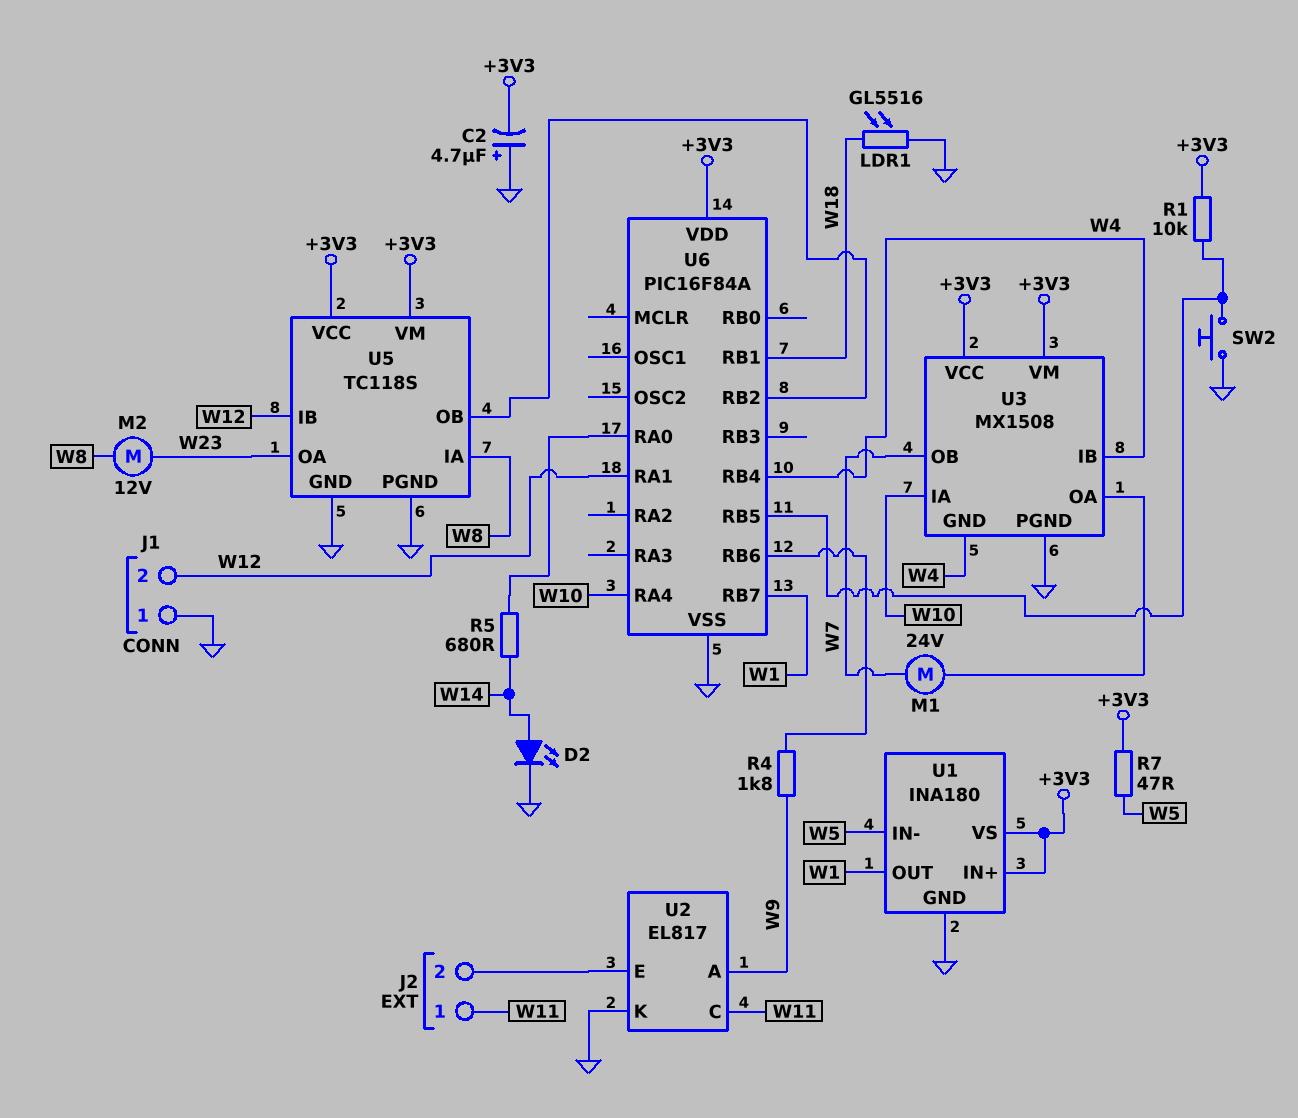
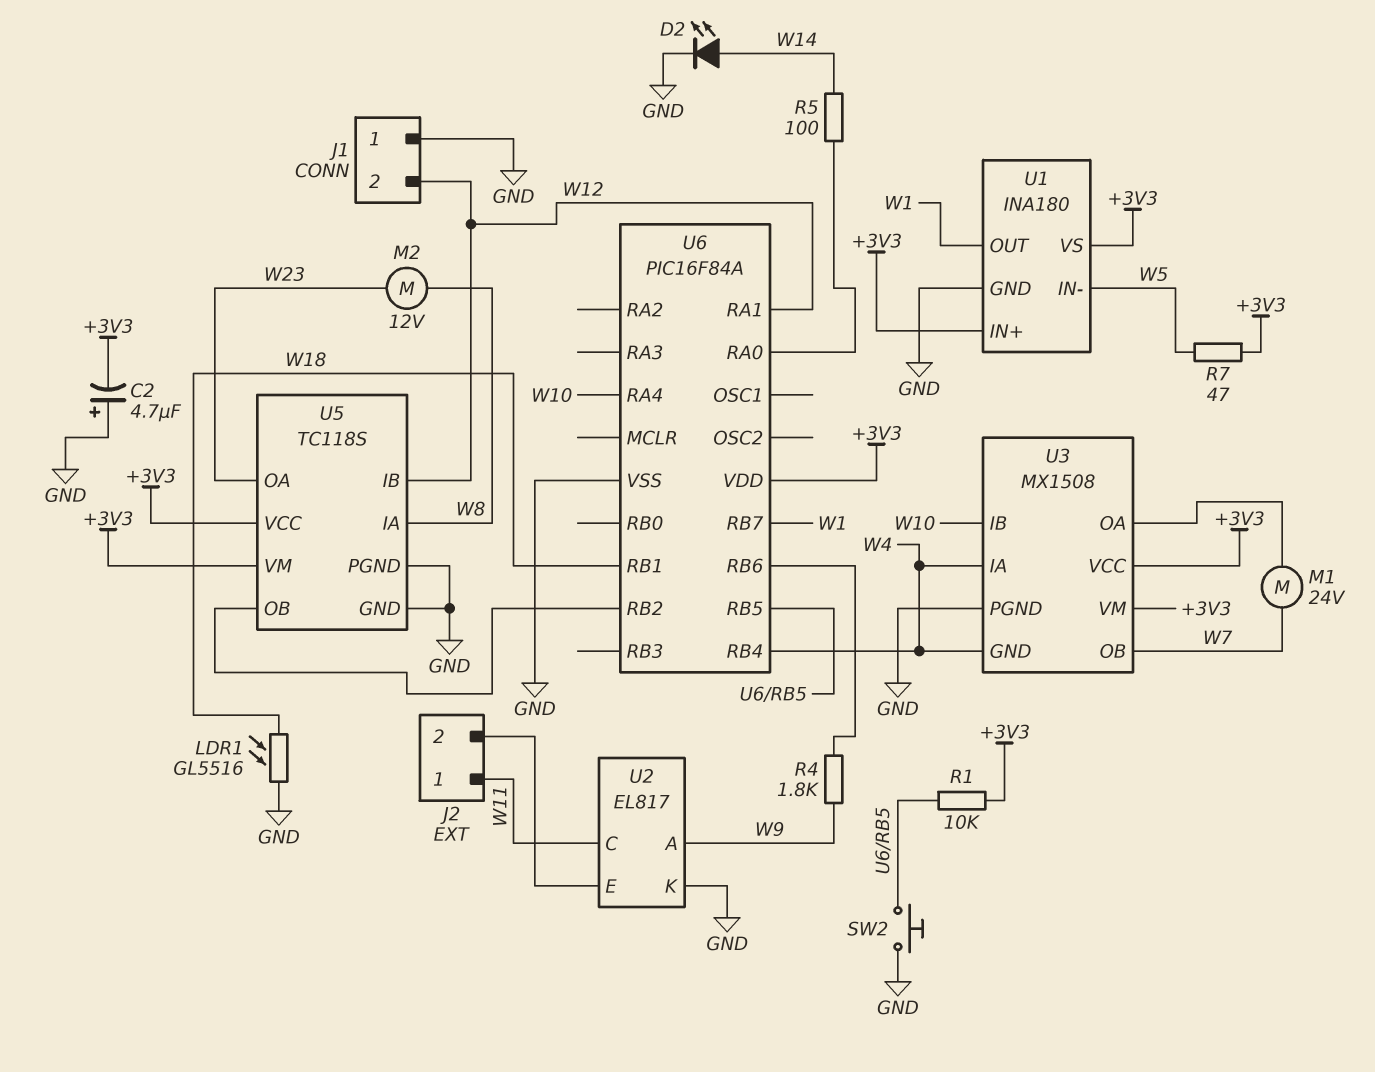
R5: 680 (U6/RA0, W14) -> 100 (U6/RA0, W14)
U3 pin IA: W10 -> W4
U3 pin IB: W4 -> W10

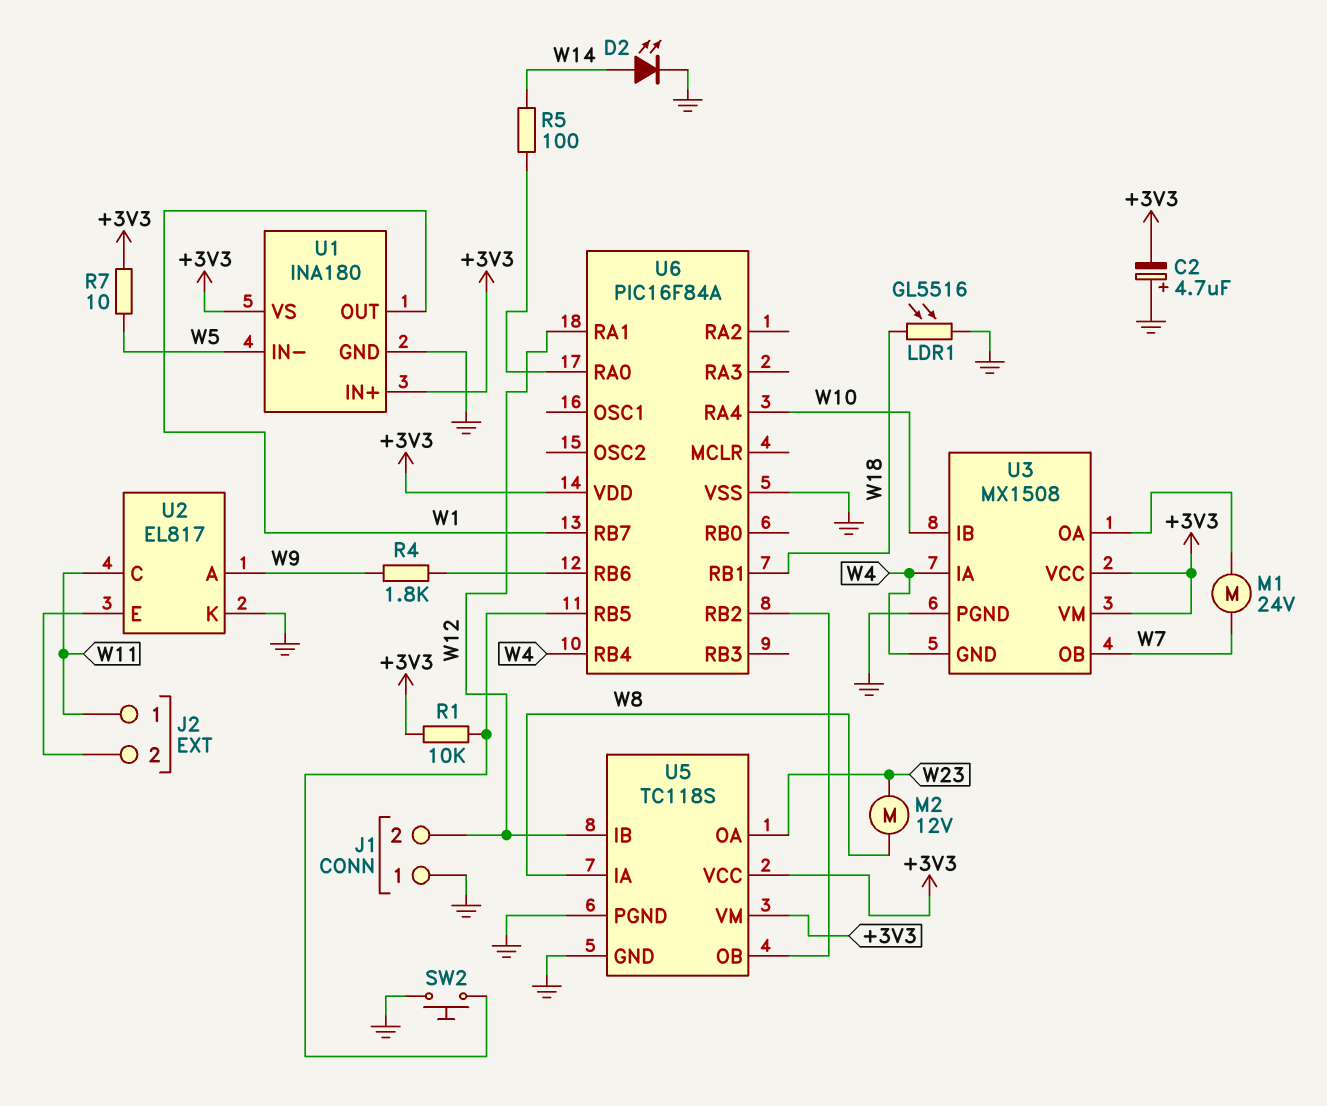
R7: 47 (+3V3, W5) -> 10 (+3V3, W5)

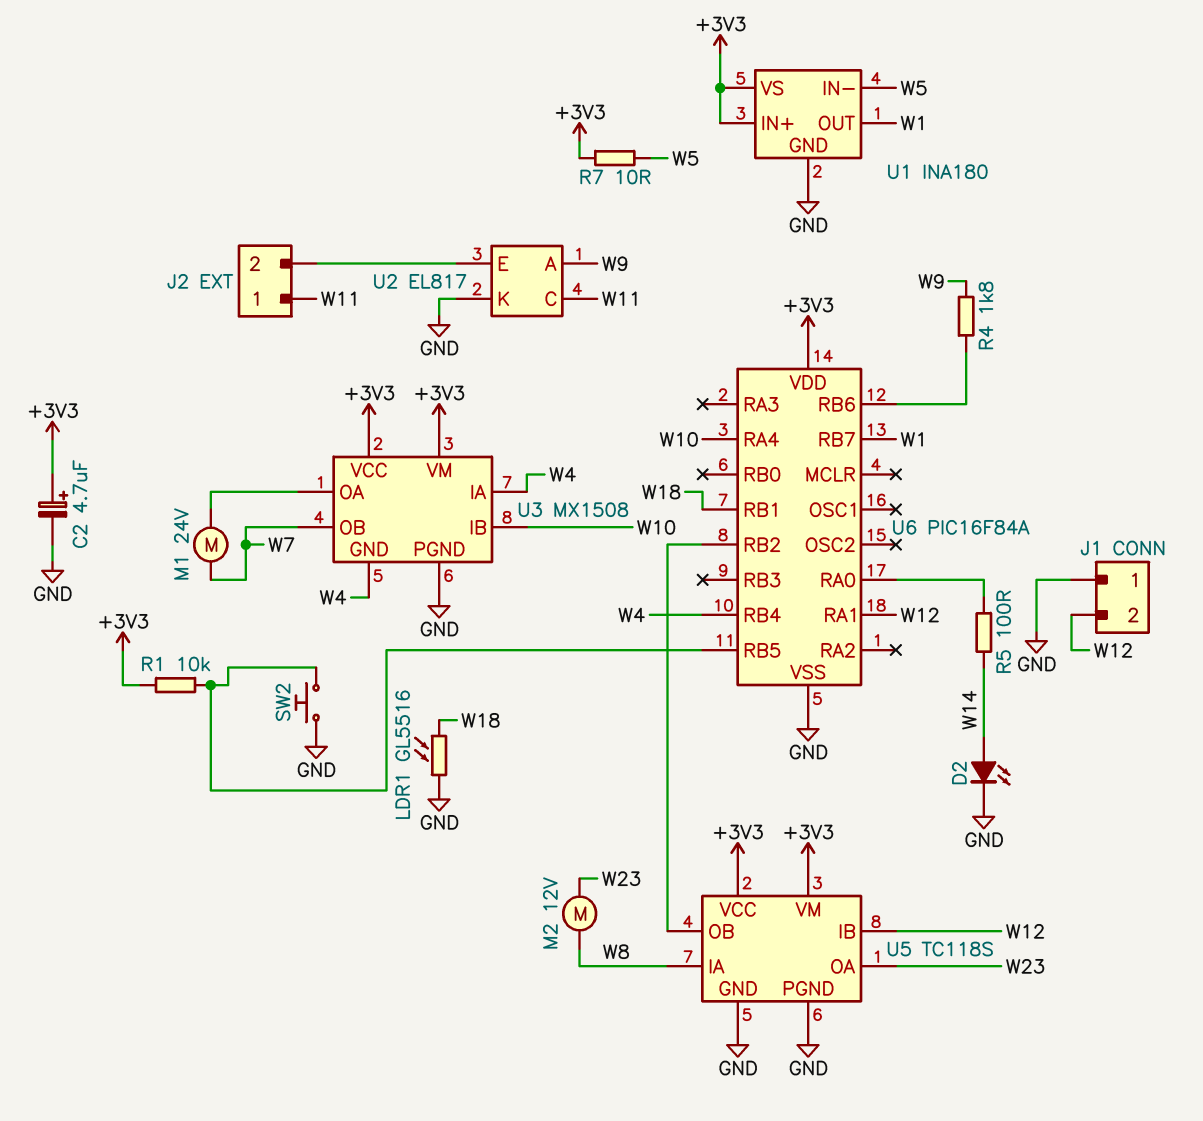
C2: 4.7uF (plus GND, minus +3V3) -> 4.7uF (plus +3V3, minus GND)

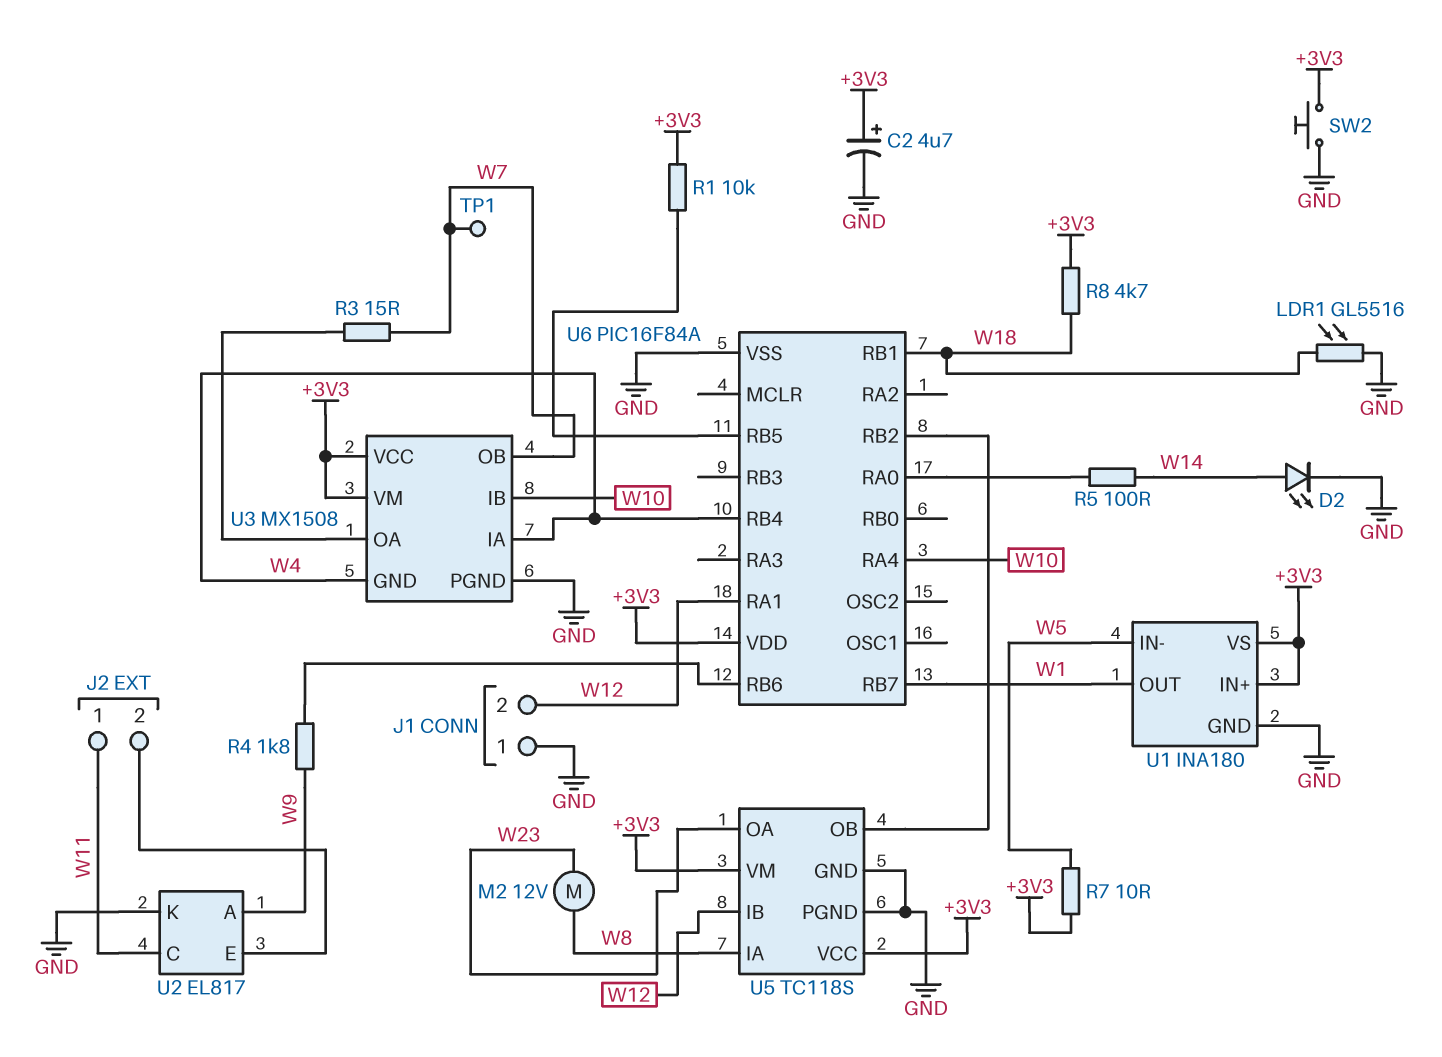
M1: motor 24V (U3/OA, W7) -> none
R3: none -> 15 (U3/OA, W7)
R8: none -> 4.7k (+3V3, W18)
SW2: button (GND, U6/RB5) -> button (+3V3, GND)
TP1: none -> test point (W7)

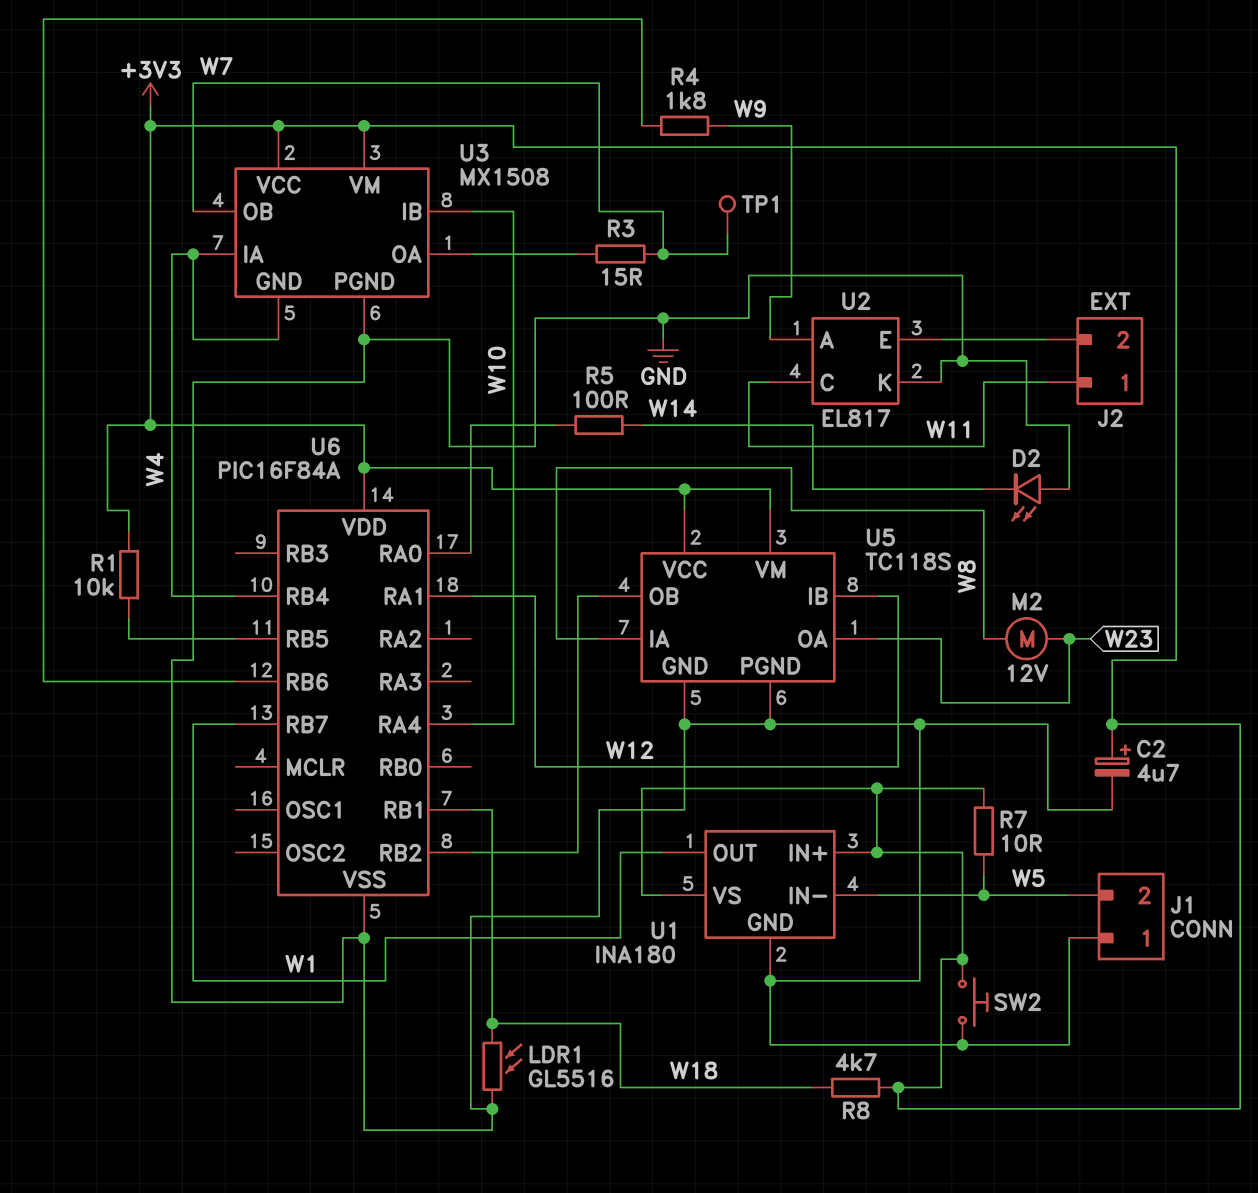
D2: LED (A W14, K GND) -> LED (A GND, K W14)
J1 pin 2: W12 -> W5

